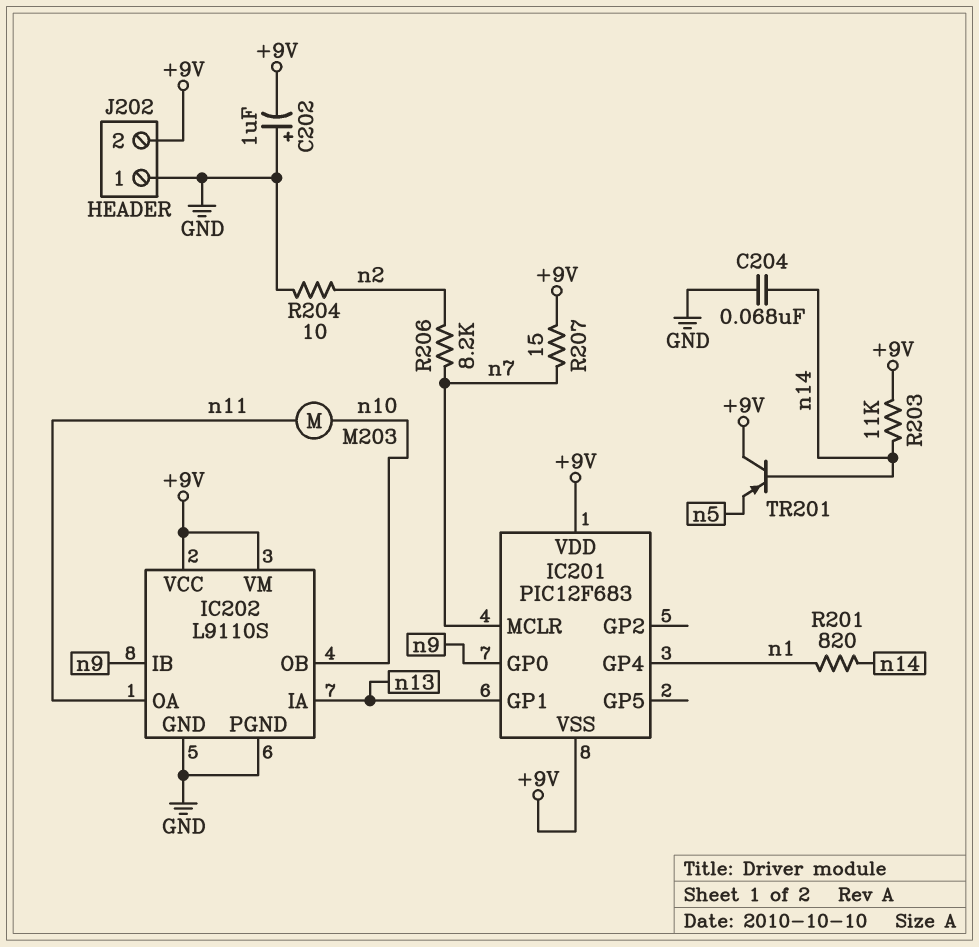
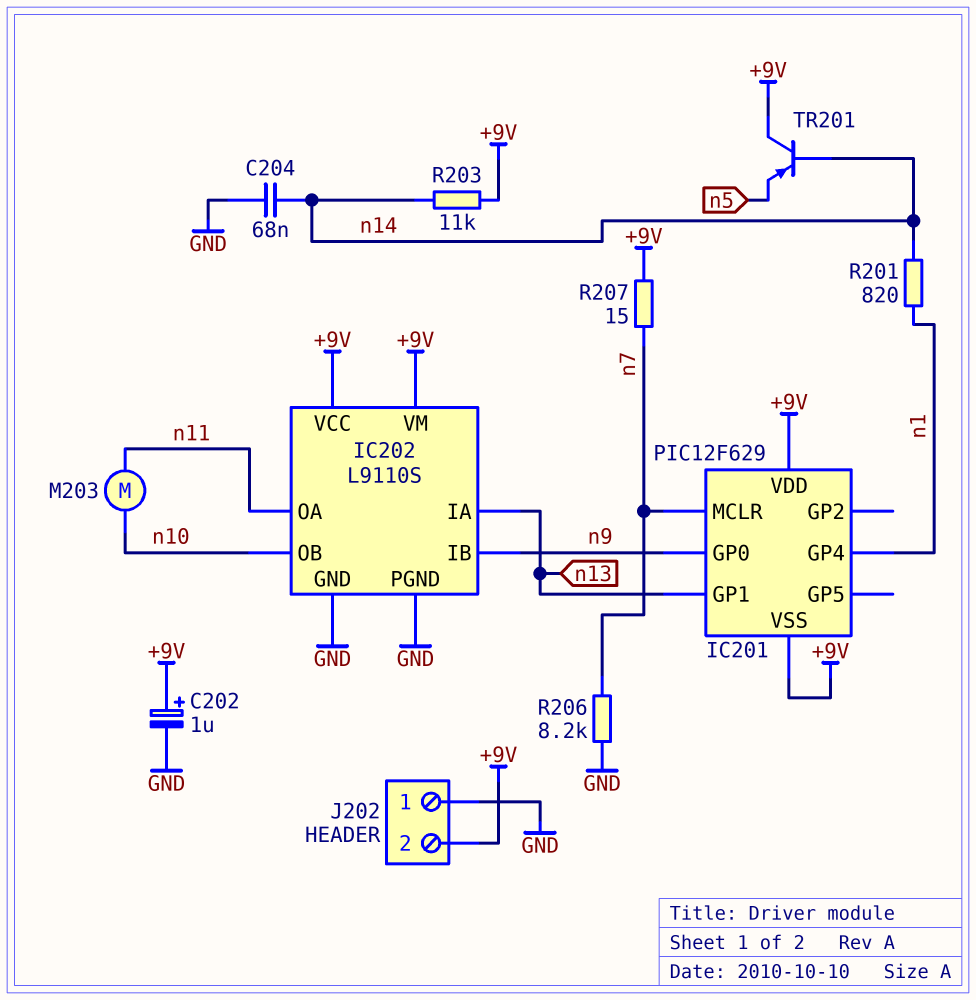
C202: 1uF (plus GND, minus +9V) -> 1uF (plus +9V, minus GND)
IC201: PIC12F683 -> PIC12F629
R204: 10 (GND, n2) -> none
R206: 8.2k (n2, n7) -> 8.2k (GND, n7)

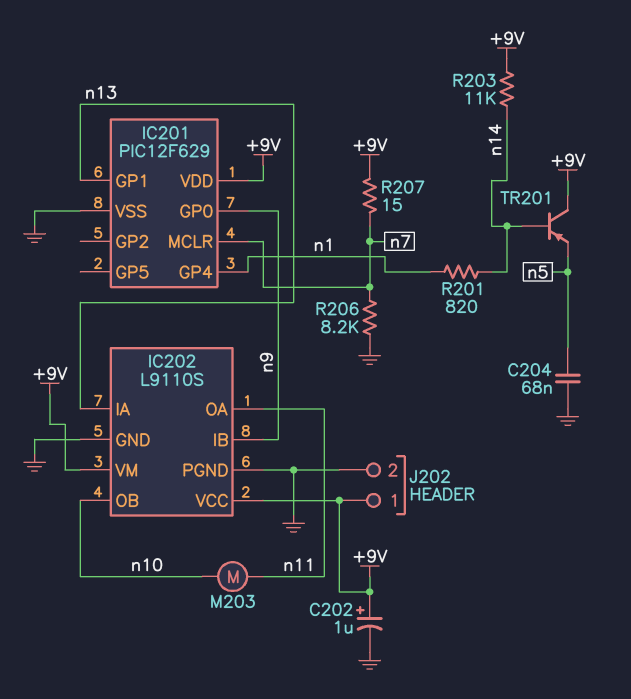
C204: 68nF (GND, n14) -> 68nF (GND, n5)
IC201 pin VSS: +9V -> GND
J202 pin 1: GND -> +9V
J202 pin 2: +9V -> GND

